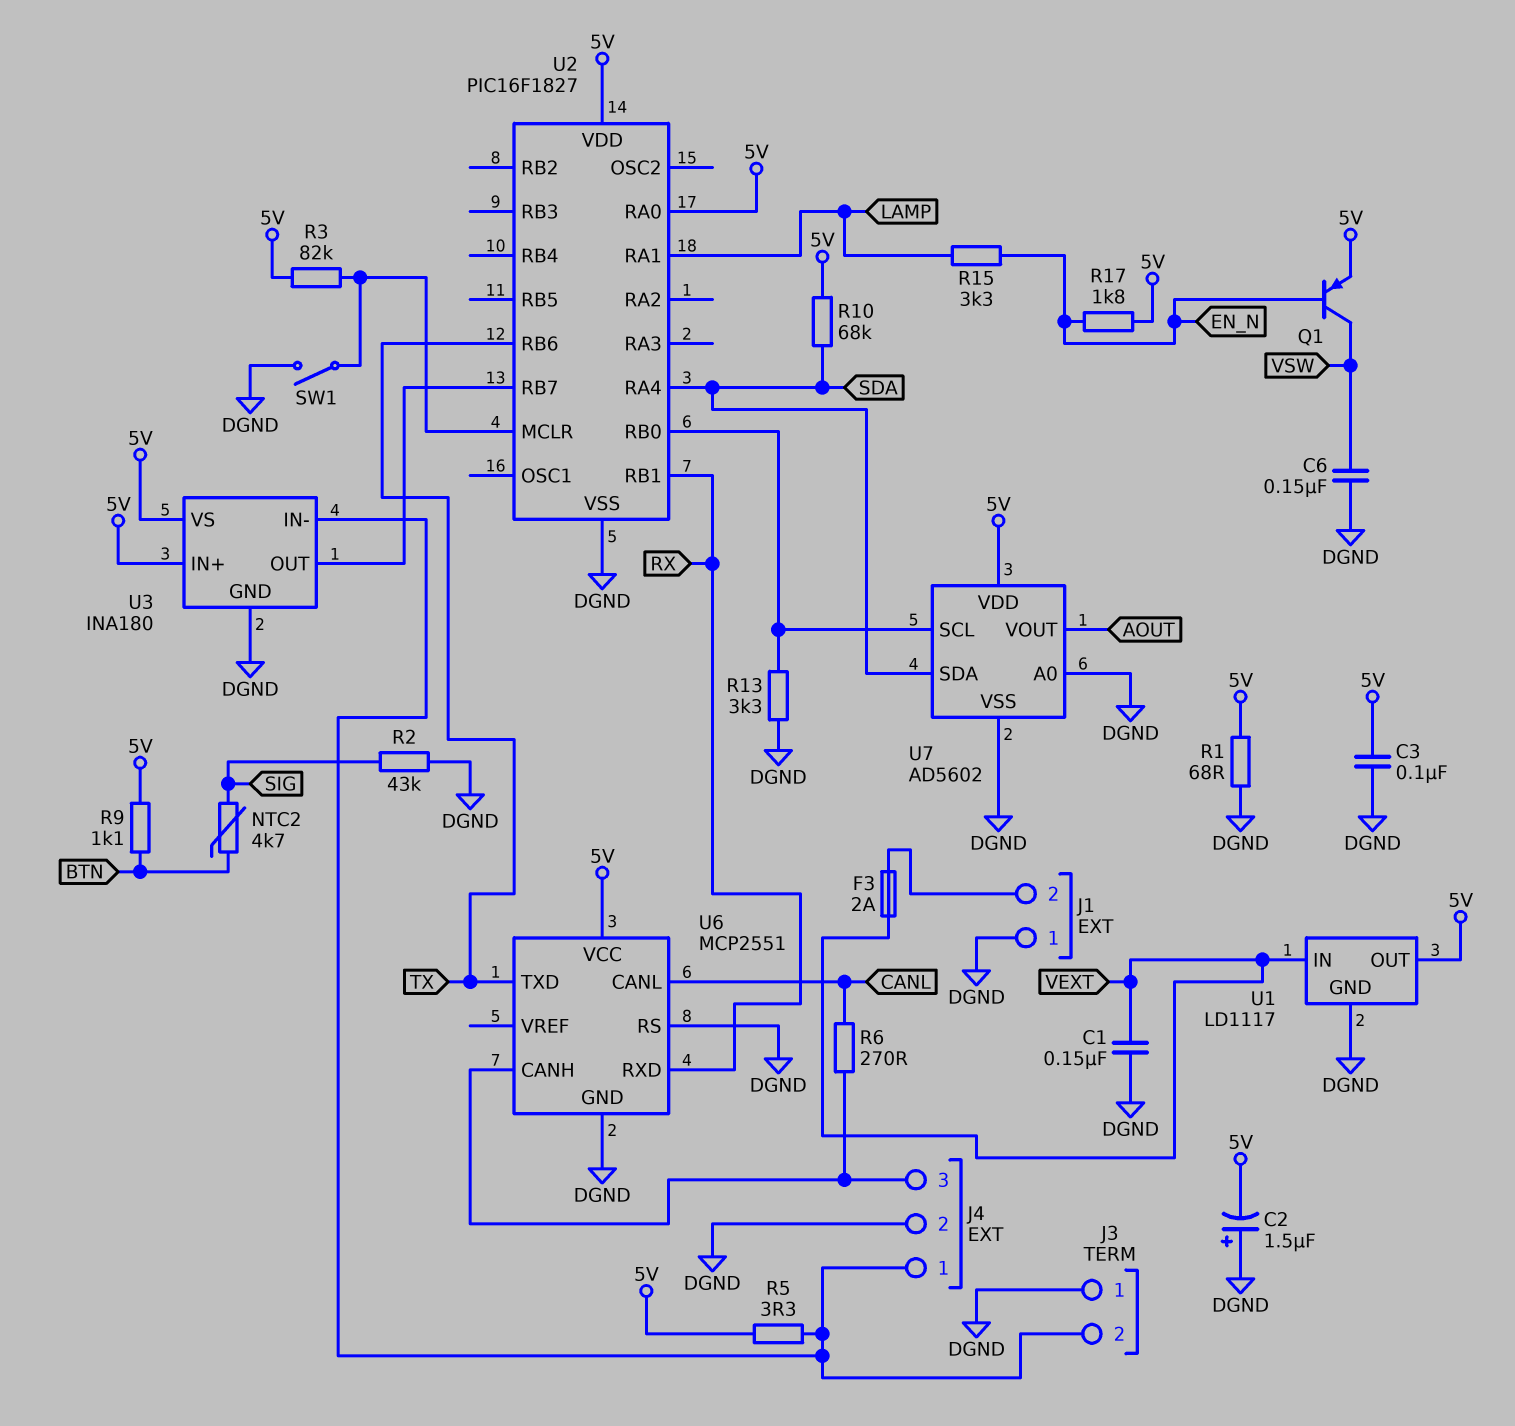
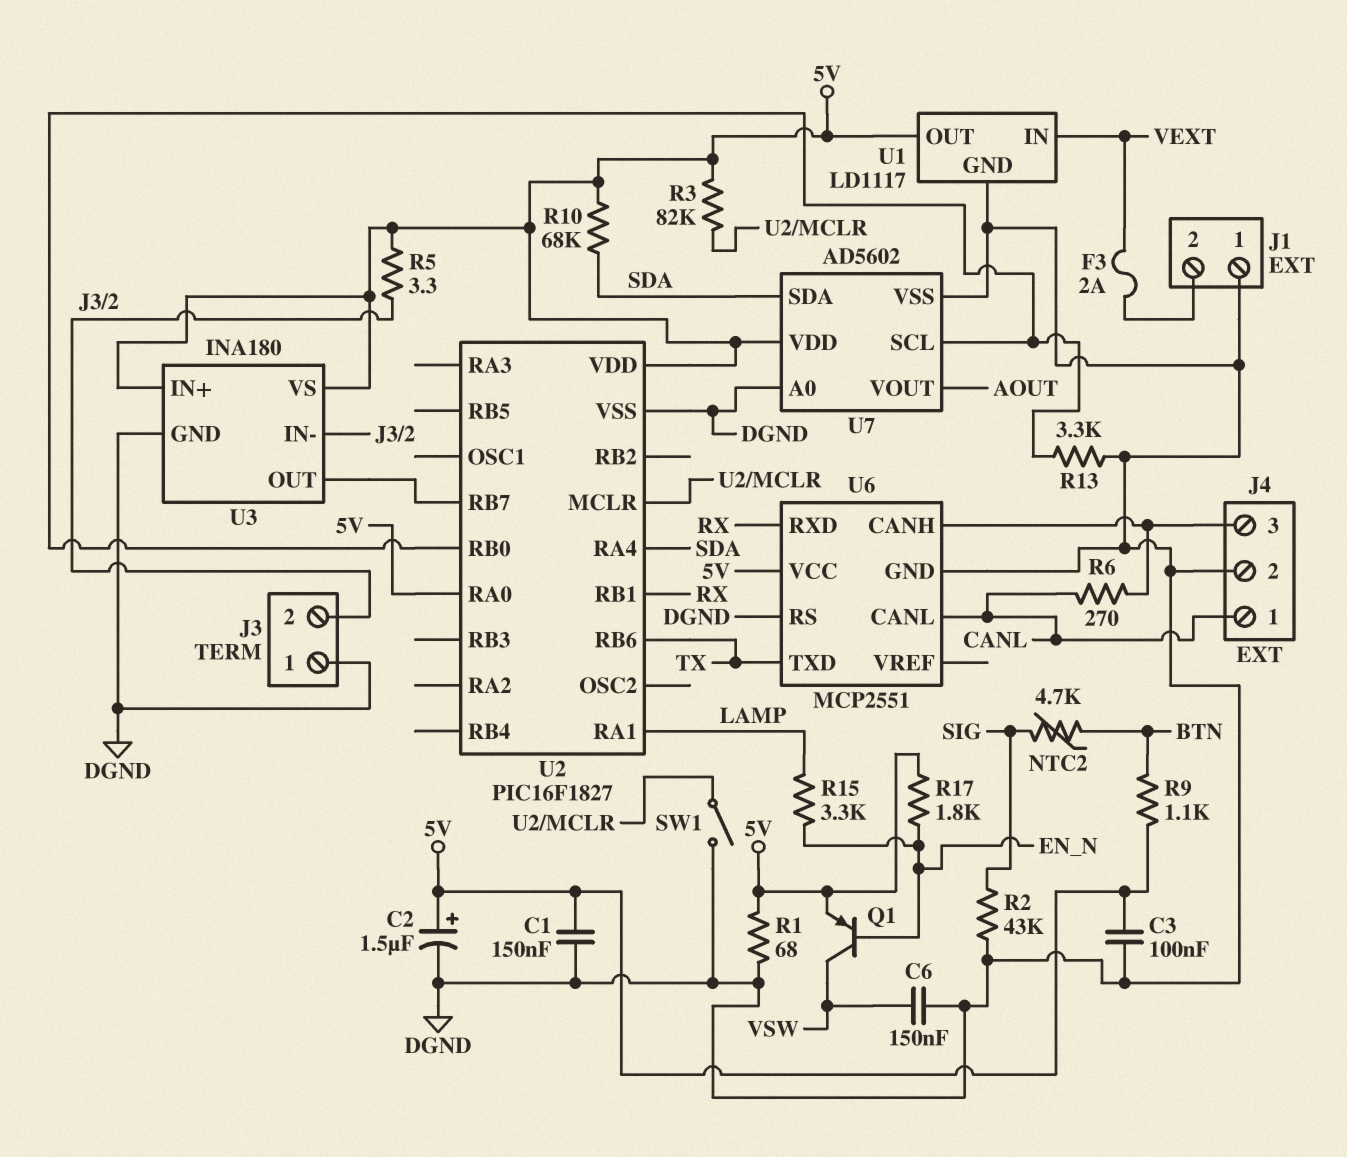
C1: 150nF (DGND, VEXT) -> 150nF (5V, DGND)
C2: 1.5uF (plus DGND, minus 5V) -> 1.5uF (plus 5V, minus DGND)
J4 pin 1: J3/2 -> CANL

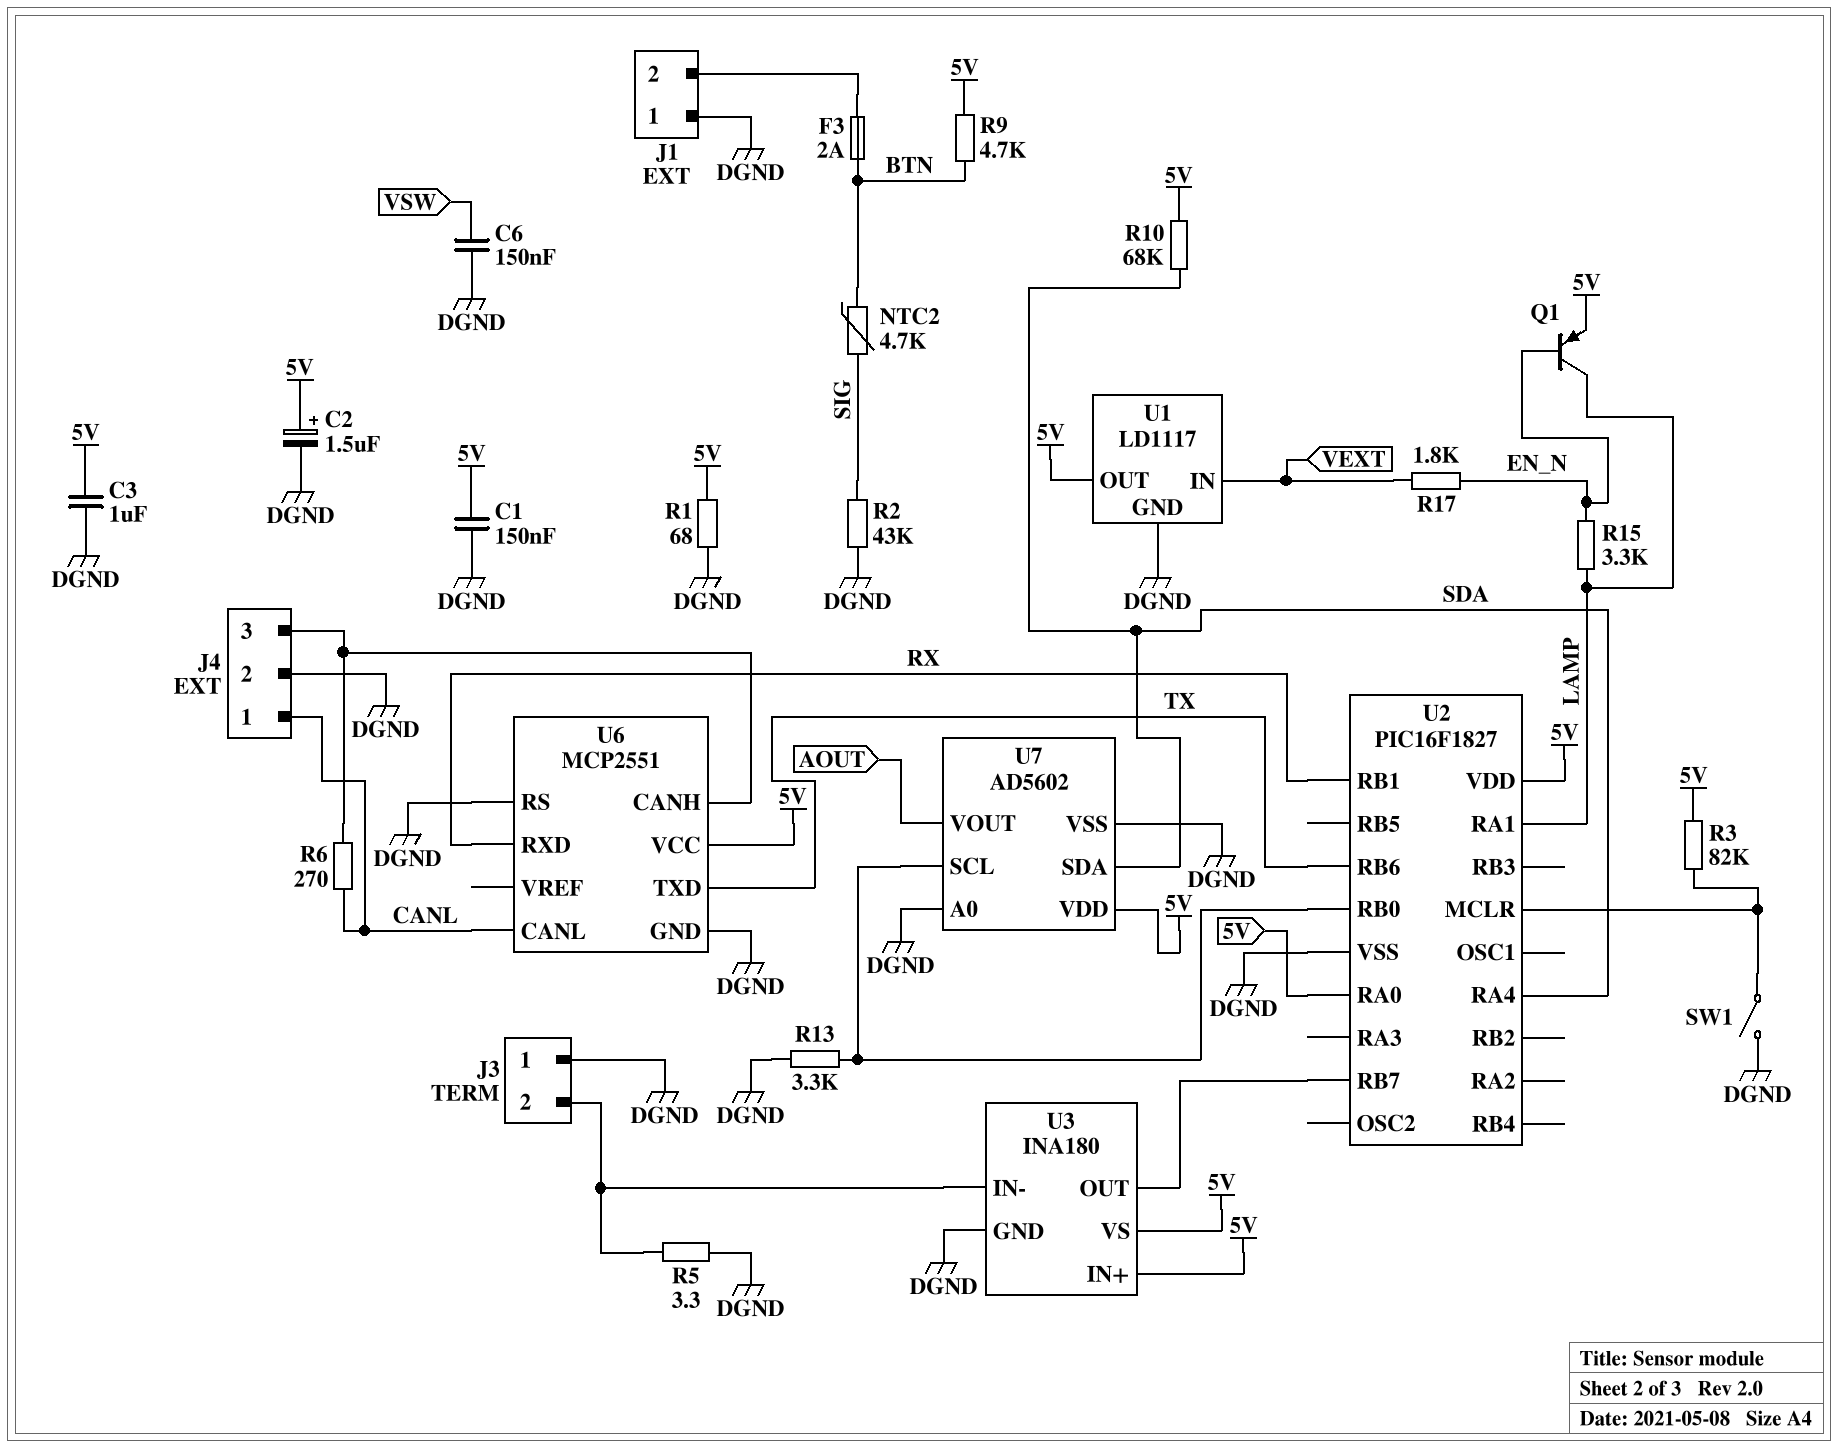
C3: 100nF (5V, DGND) -> 1uF (5V, DGND)
F3: 2A (J1/2, VEXT) -> 2A (BTN, J1/2)
Q1: PNP (B EN_N, C VSW, E 5V) -> PNP (B EN_N, C LAMP, E 5V)
R5: 3.3 (5V, J3/2) -> 3.3 (DGND, J3/2)
R9: 1.1k (5V, BTN) -> 4.7k (5V, BTN)
R17: 1.8k (5V, EN_N) -> 1.8k (EN_N, VEXT)

